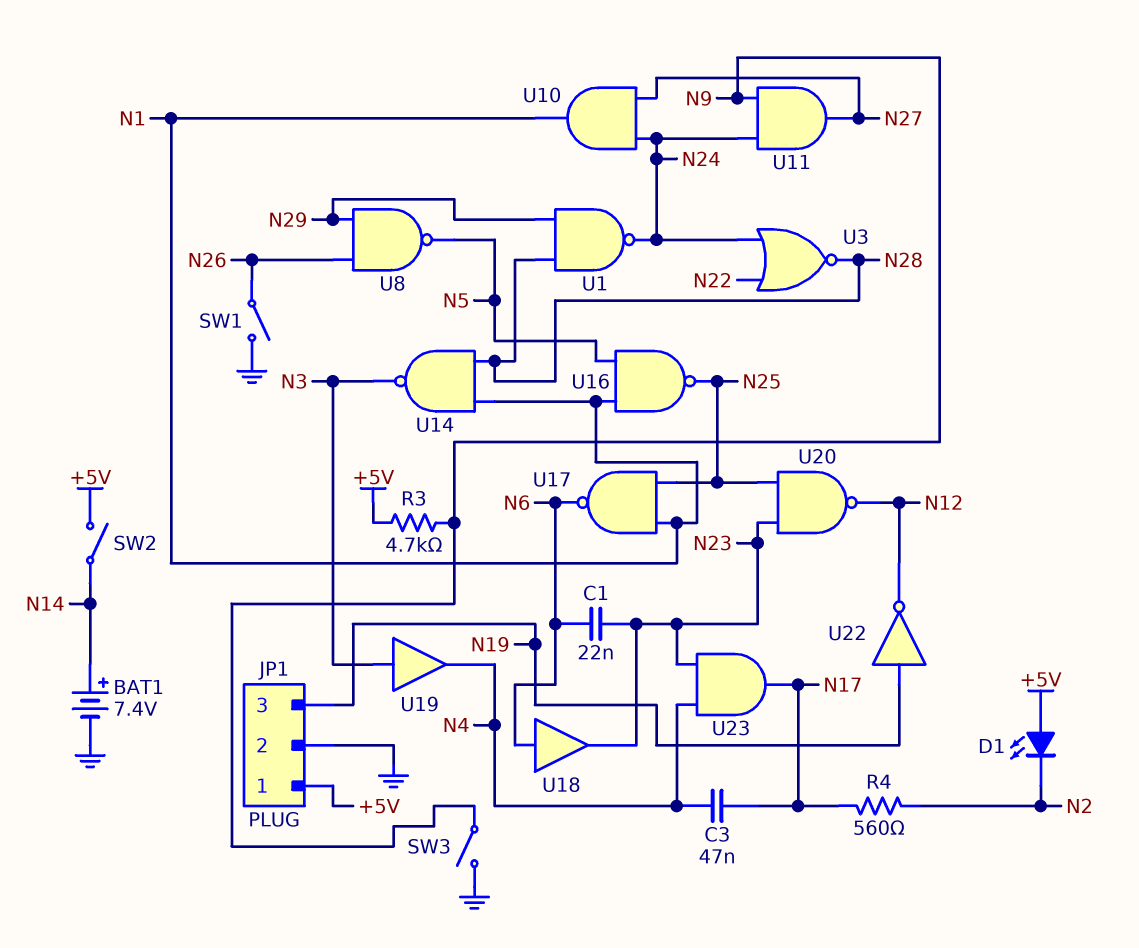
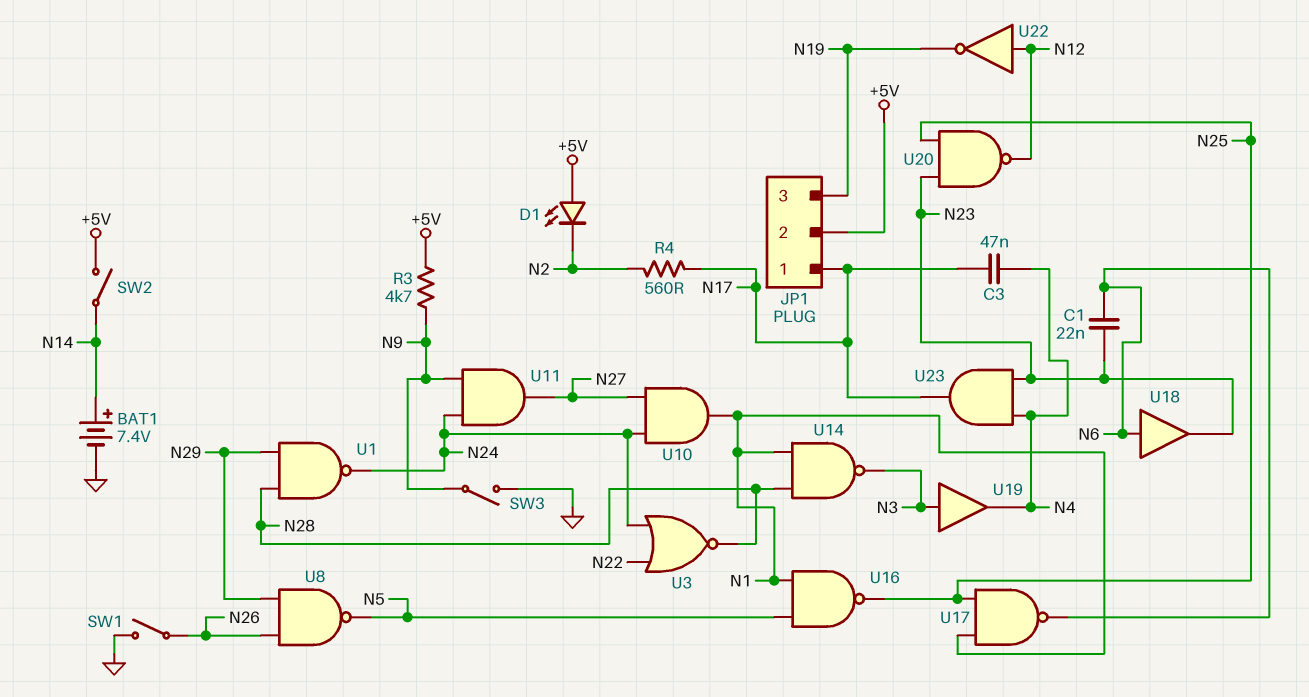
JP1 pin 1: +5V -> N17
JP1 pin 2: GND -> +5V
U22: NOT (in N19, out N12) -> NOT (in N12, out N19)

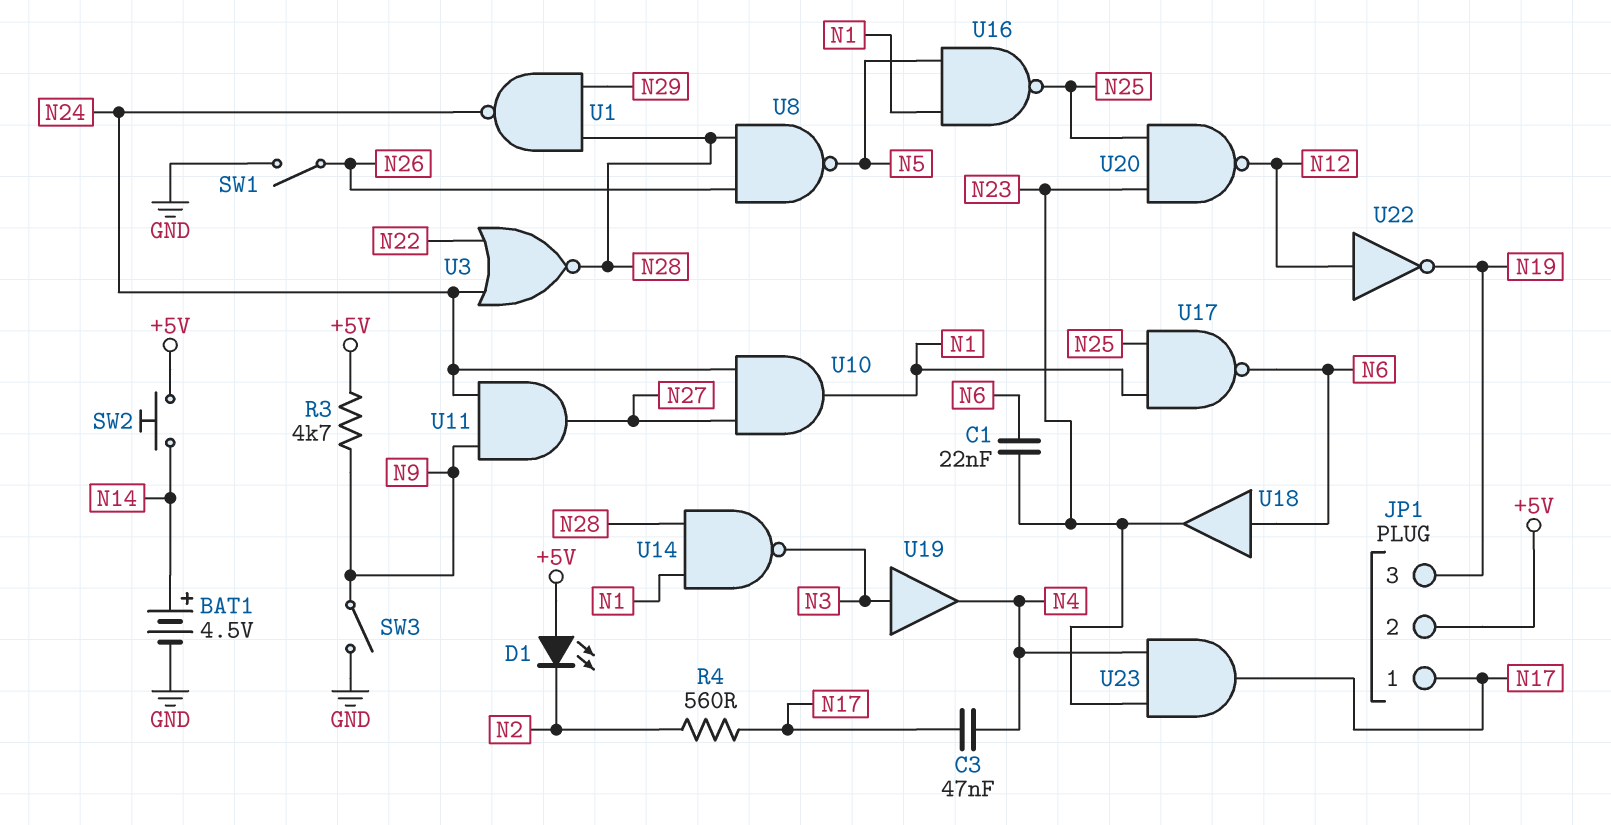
BAT1: 7.4V (plus N14, minus GND) -> 4.5V (plus N14, minus GND)
SW2: switch (+5V, N14) -> button (+5V, N14)
U8: NAND (in N26, in N29, out N5) -> NAND (in N26, in N28, out N5)

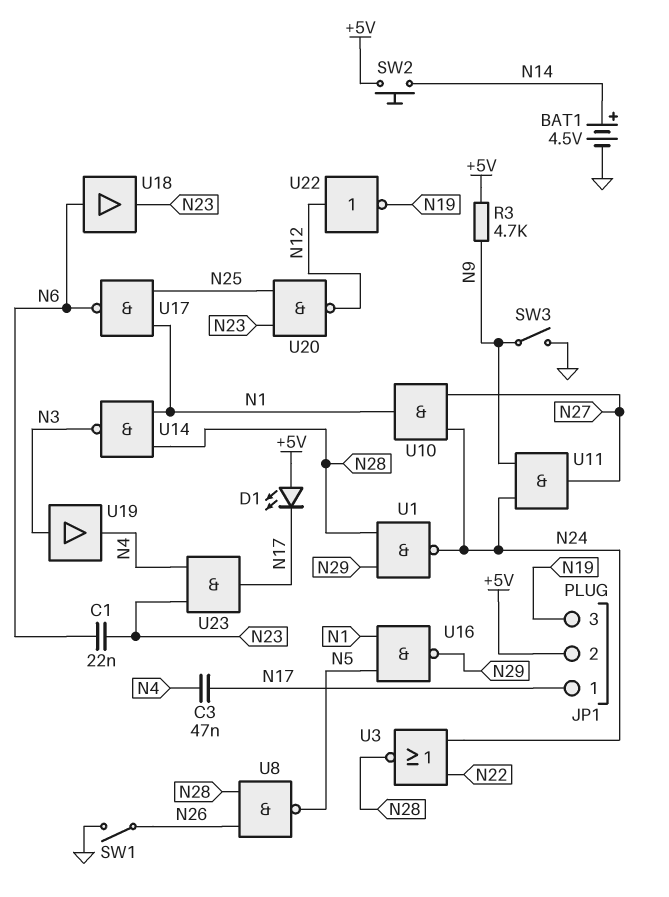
D1: LED (A +5V, K N2) -> LED (A +5V, K N17)
R4: 560 (N2, N17) -> none
U16: NAND (in N1, in N5, out N25) -> NAND (in N1, in N5, out N29)

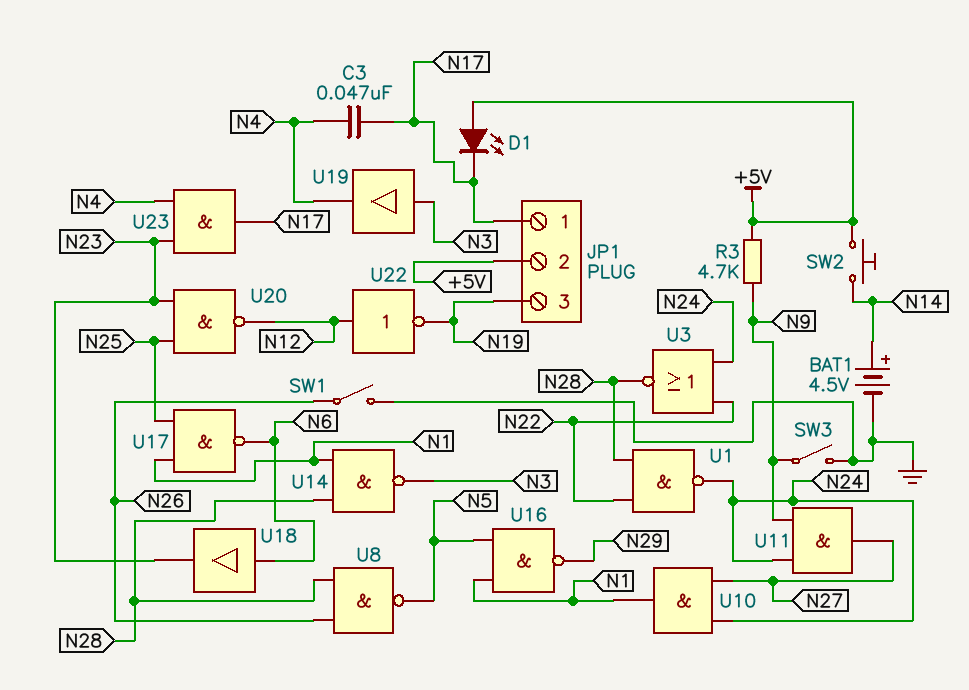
C1: 22nF (N6, N23) -> none
U1: NAND (in N28, in N29, out N24) -> NAND (in N22, in N28, out N24)

